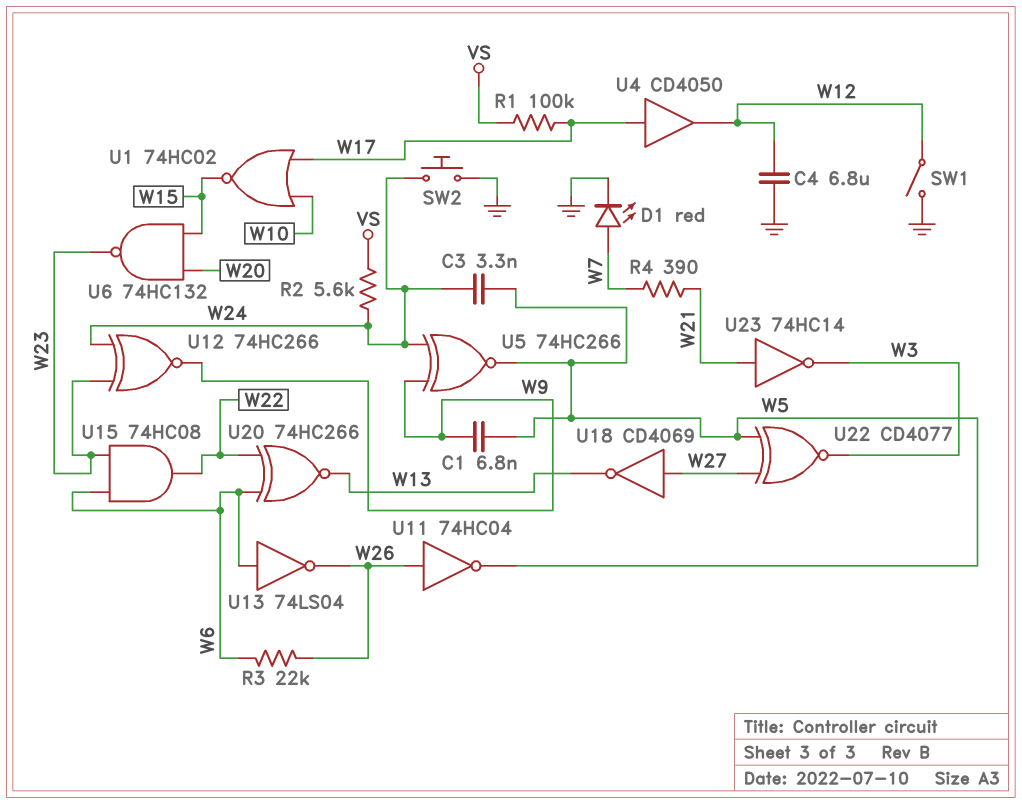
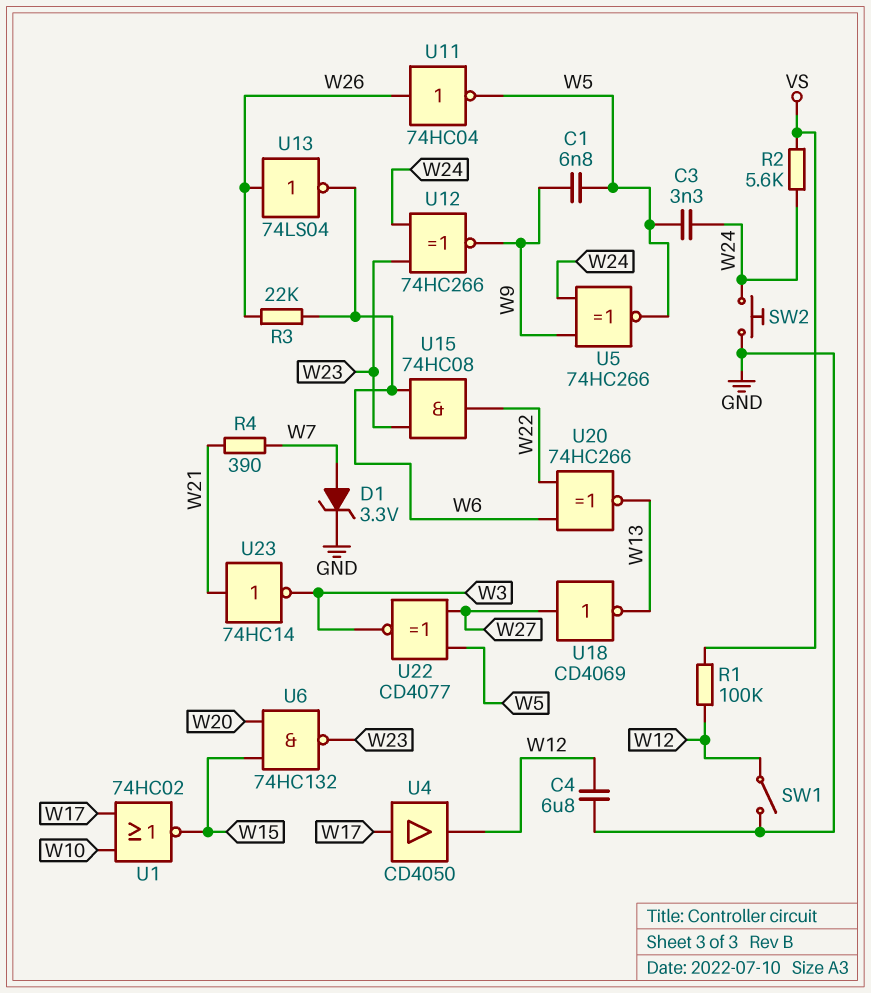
D1: LED red (A W7, K GND) -> zener 3.3V (A W7, K GND)
R1: 100k (VS, W17) -> 100k (VS, W12)
U13: NOT 74LS04 (in W6, out W26) -> NOT 74LS04 (in W26, out W6)

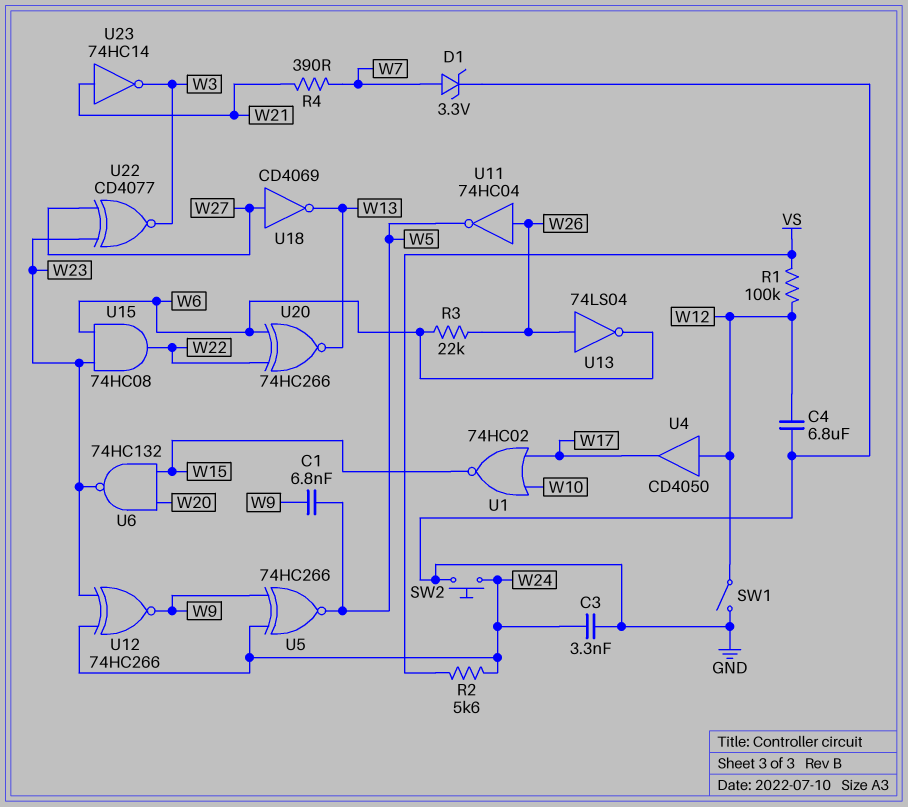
C3: 3.3nF (W5, W24) -> 3.3nF (GND, W24)
U4: buffer CD4050 (in W17, out W12) -> buffer CD4050 (in W12, out W17)
U22: XNOR CD4077 (in W5, in W27, out W3) -> XNOR CD4077 (in W23, in W27, out W3)

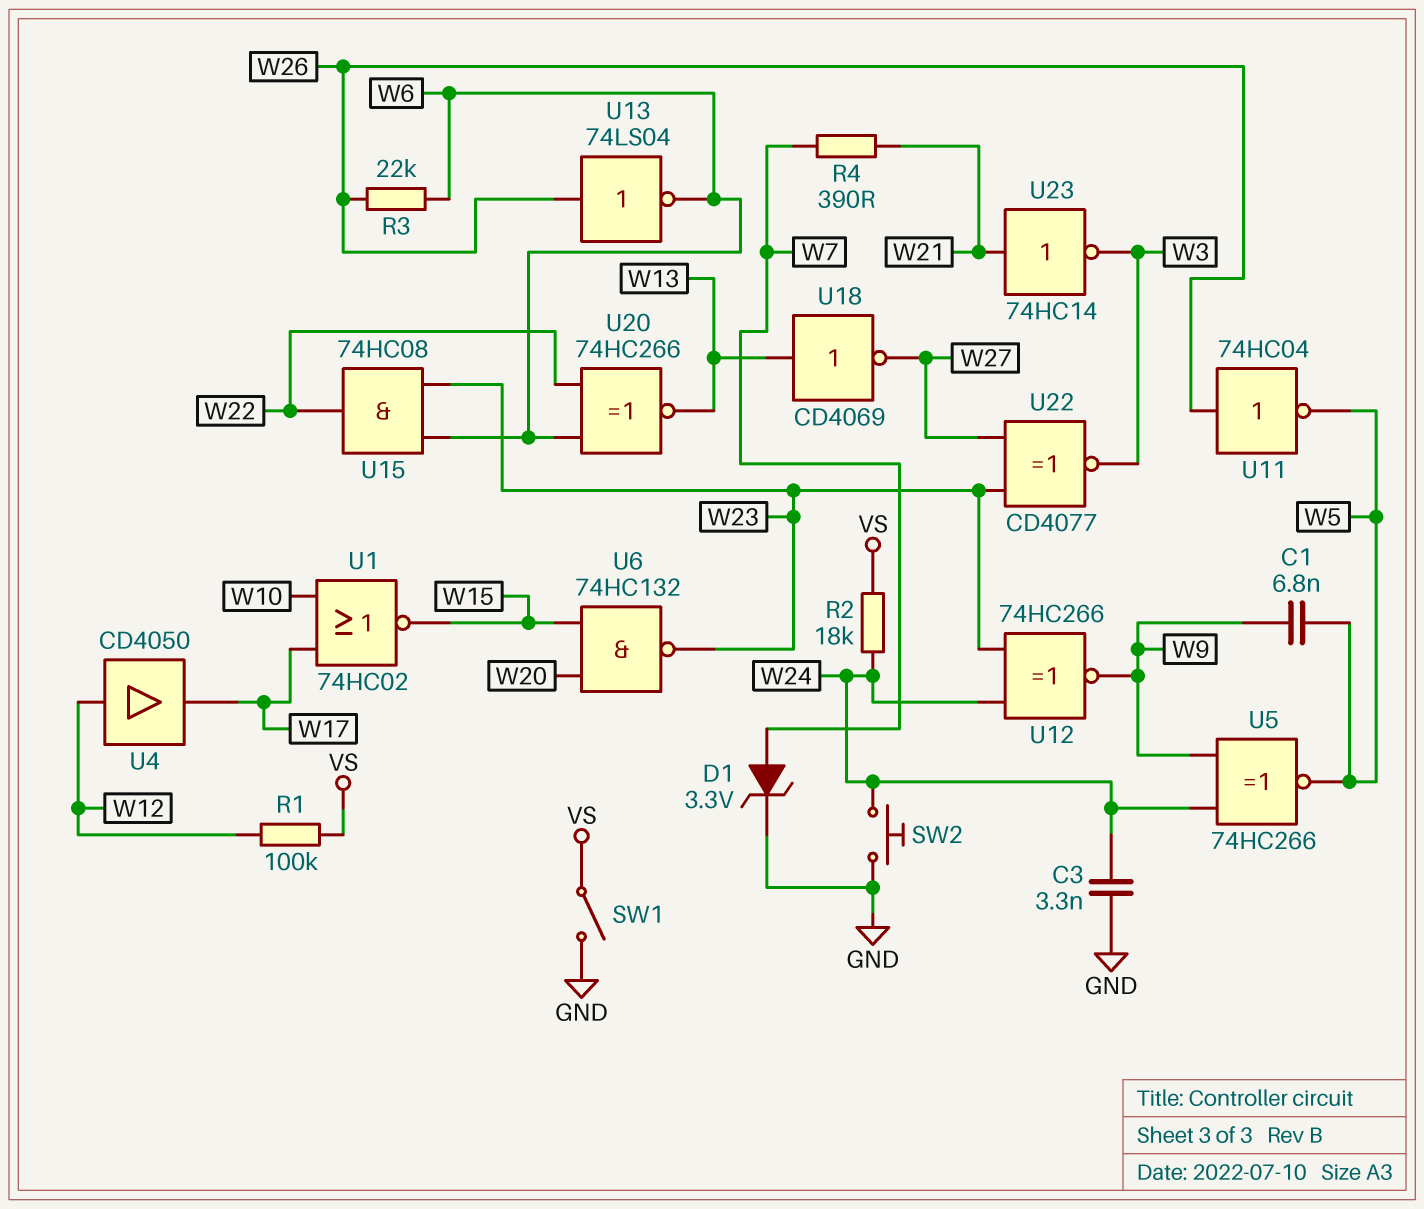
C4: 6.8uF (GND, W12) -> none
R2: 5.6k (VS, W24) -> 18k (VS, W24)
SW1: switch (GND, W12) -> switch (GND, VS)
U18: NOT CD4069 (in W27, out W13) -> NOT CD4069 (in W13, out W27)

